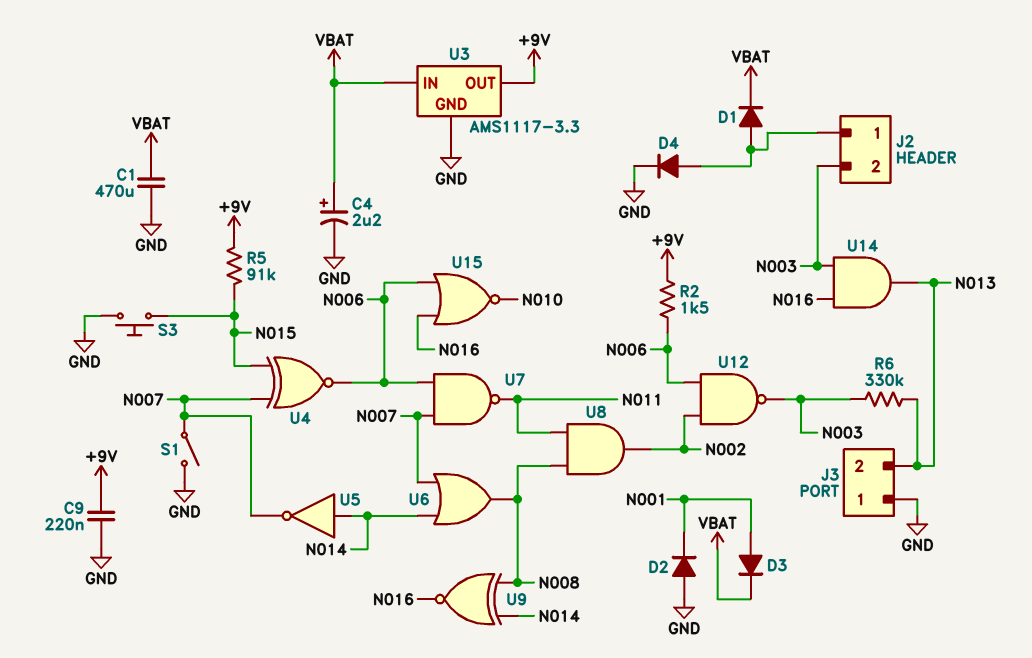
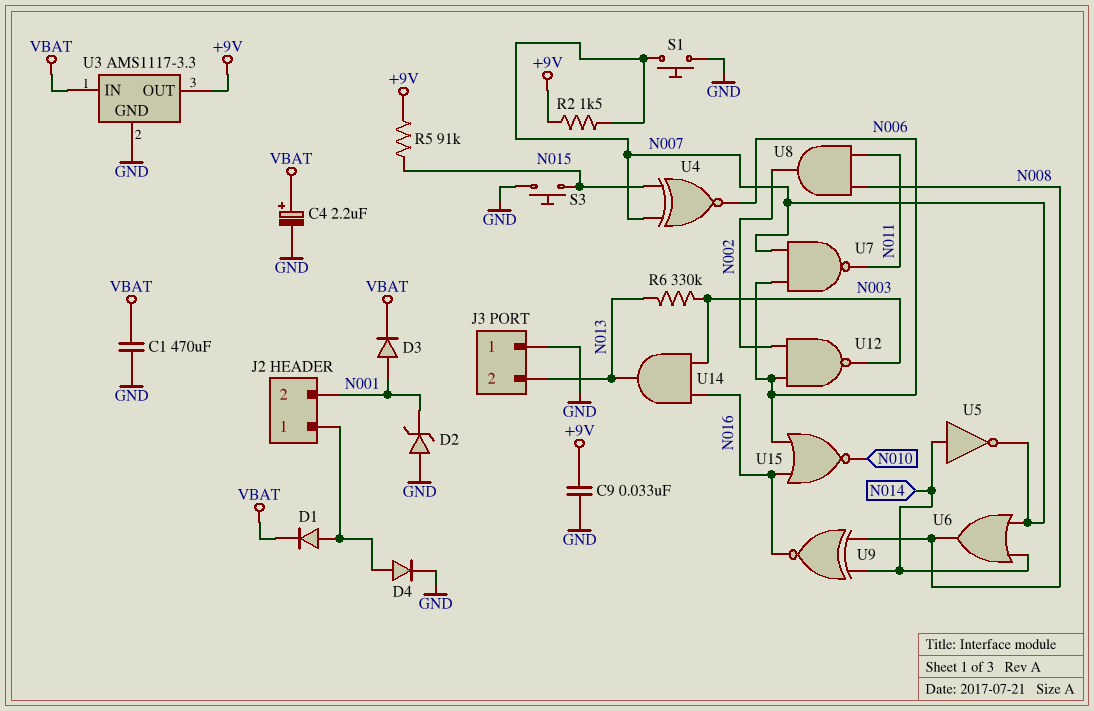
C9: 220nF (+9V, GND) -> 33nF (+9V, GND)
D2: diode (A GND, K N001) -> zener (A GND, K N001)
J2 pin 2: N003 -> N001
R2: 1.5k (+9V, N006) -> 1.5k (+9V, N007)
S1: switch (GND, N007) -> button (GND, N007)

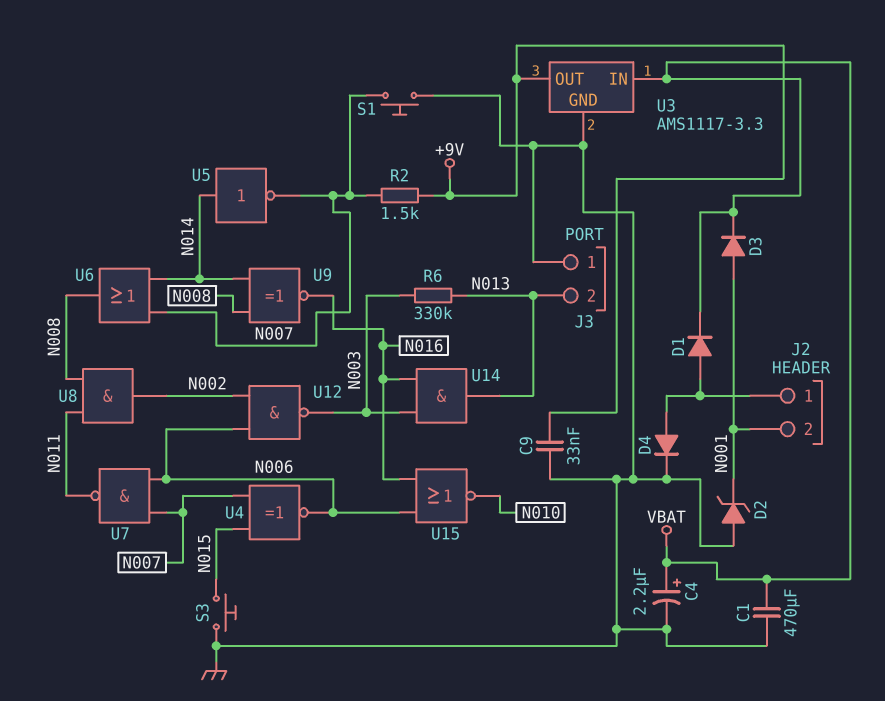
R5: 91k (+9V, N015) -> none

